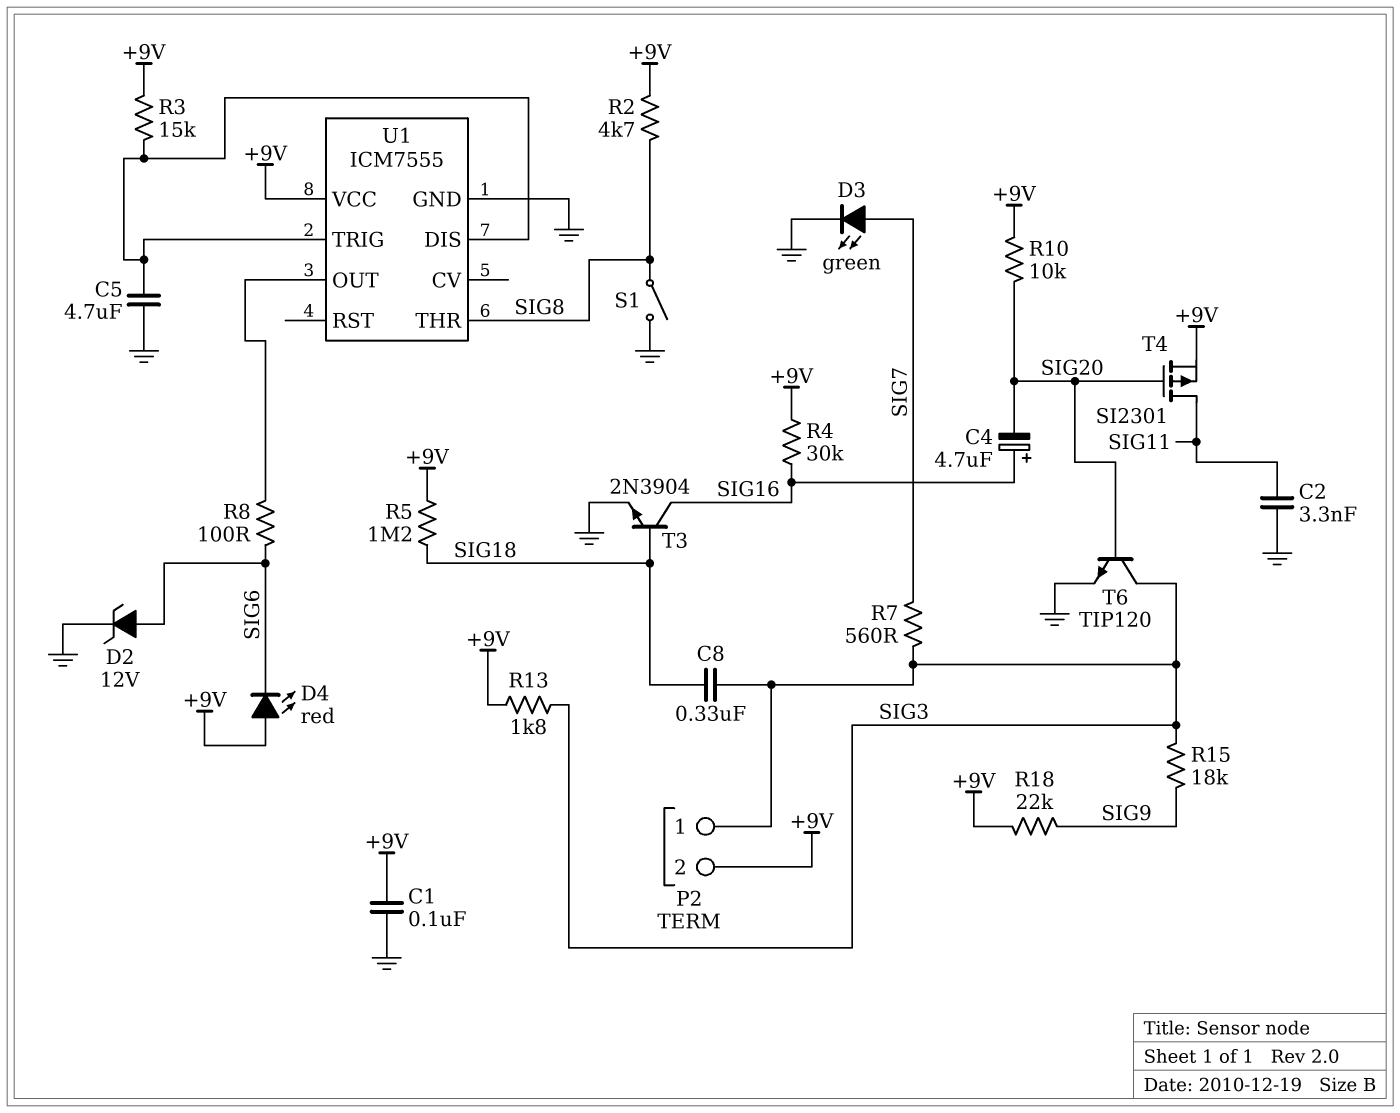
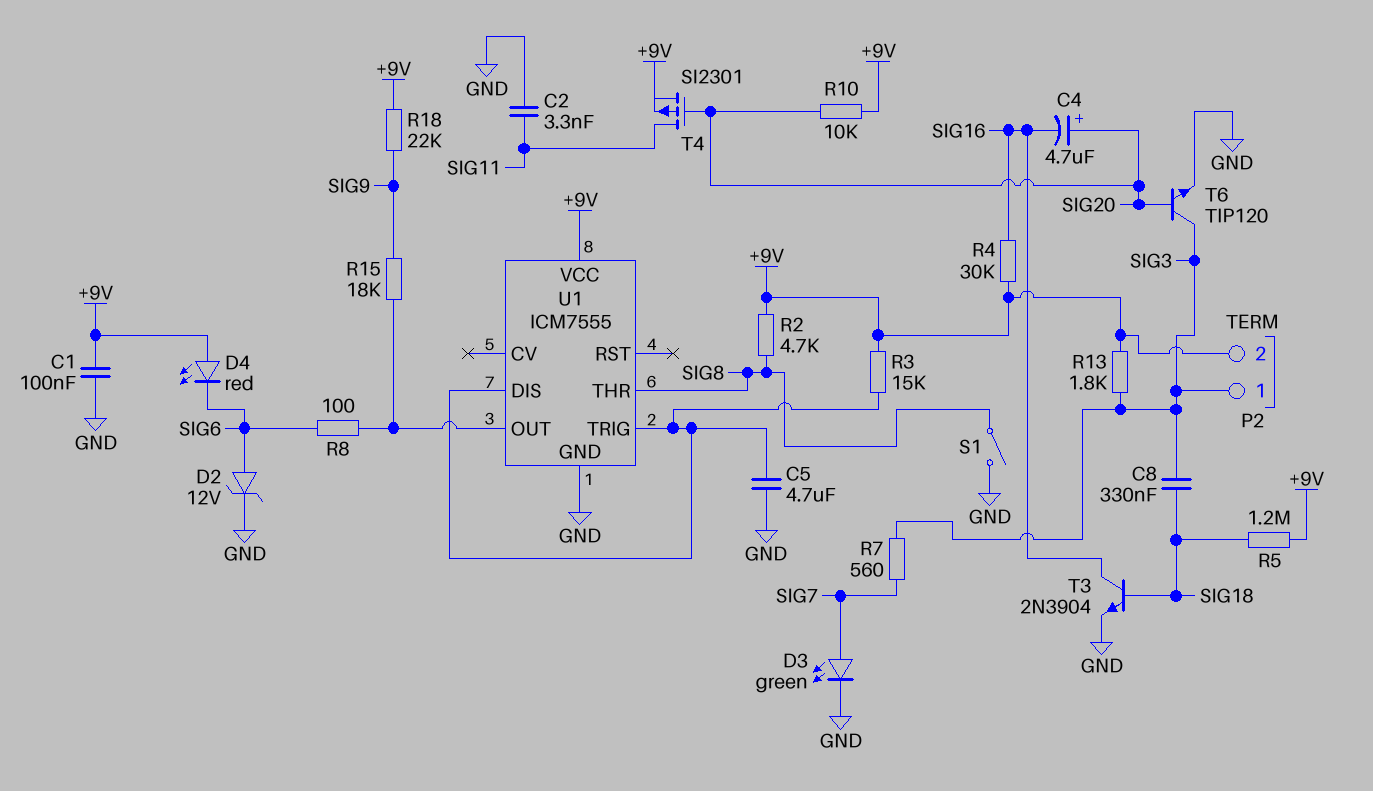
C4: 4.7uF (plus SIG16, minus SIG20) -> 4.7uF (plus SIG20, minus SIG16)
R15: 18k (SIG3, SIG9) -> 18k (SIG9, U1/OUT)

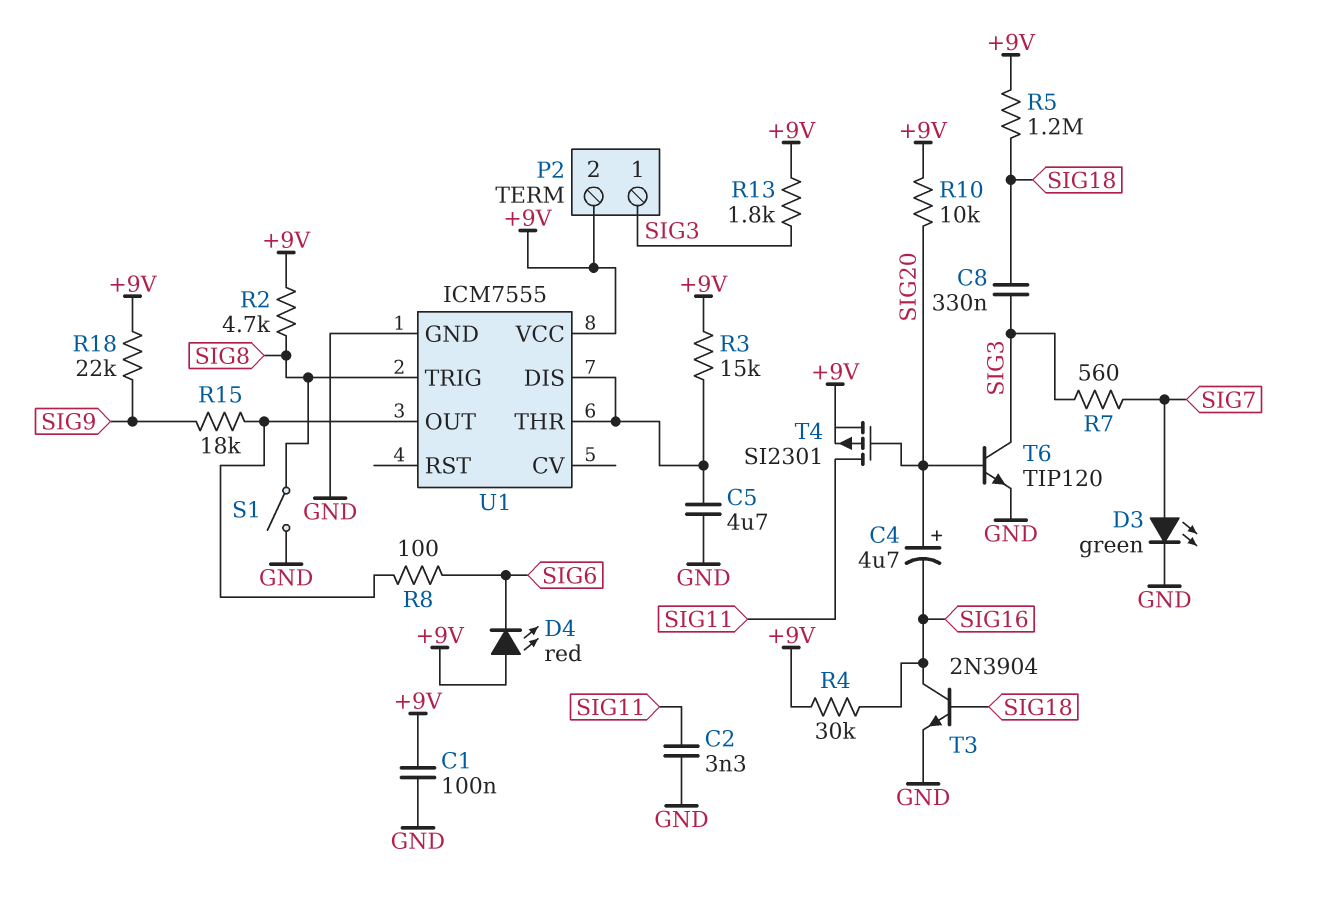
D2: zener 12V (A SIG6, K GND) -> none
U1 pin THR: SIG8 -> U1/DIS
U1 pin TRIG: U1/DIS -> SIG8

